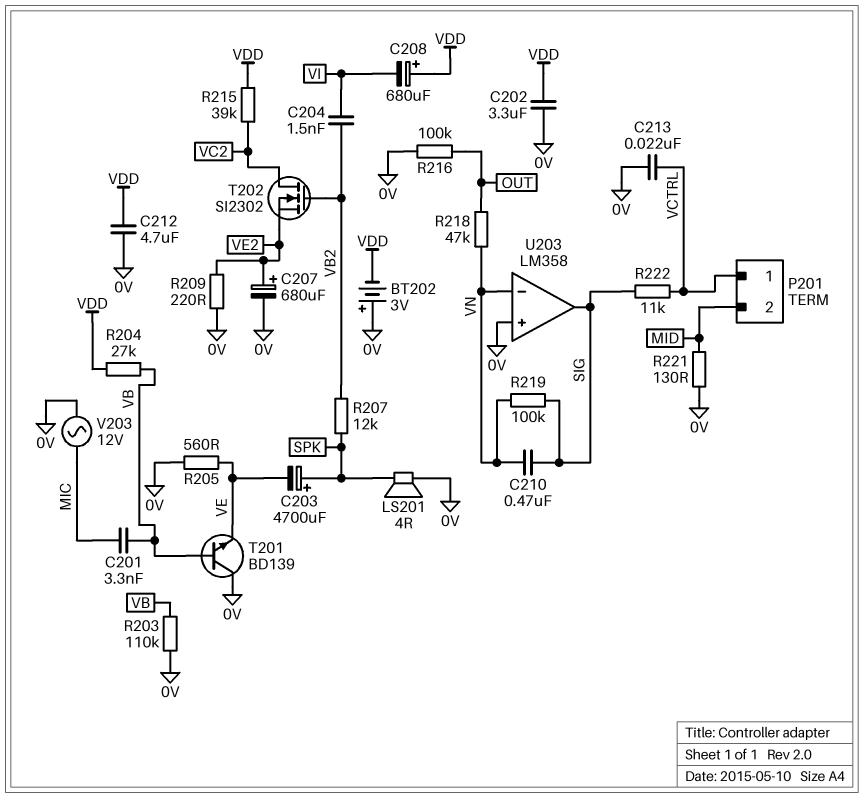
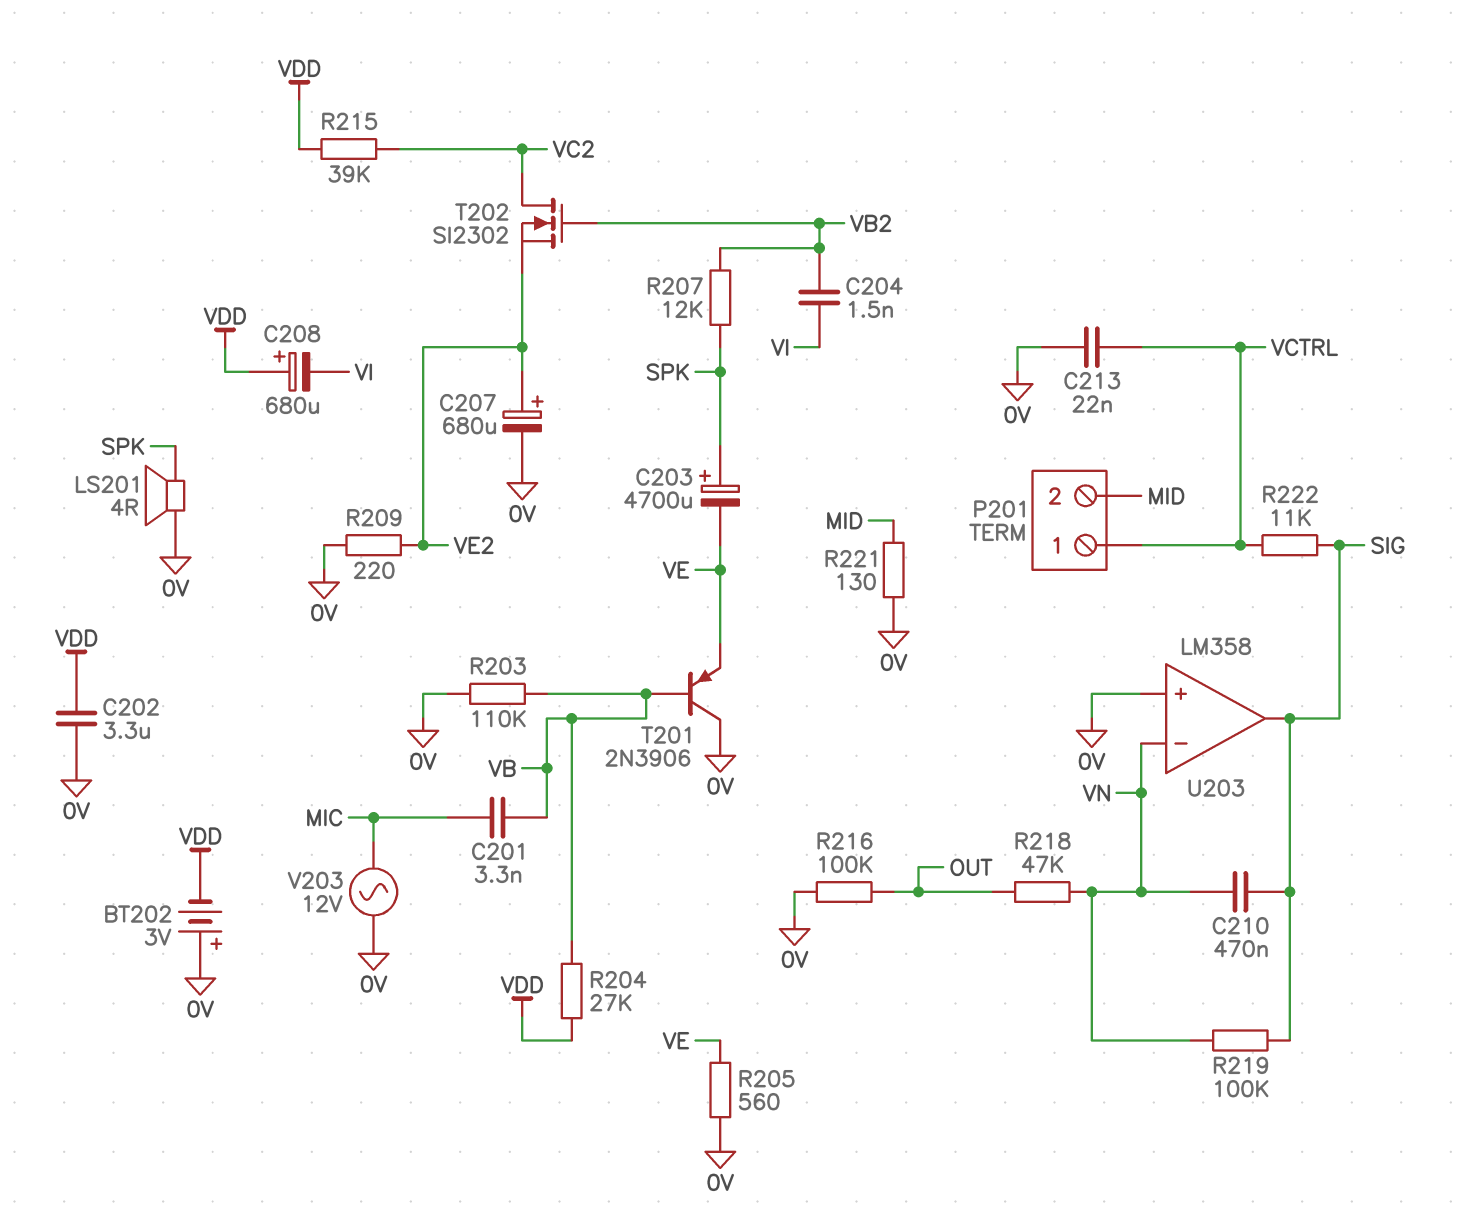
C212: 4.7uF (0V, VDD) -> none
T201: NPN BD139 (B VB, C 0V, E VE) -> PNP 2N3906 (B VB, C 0V, E VE)

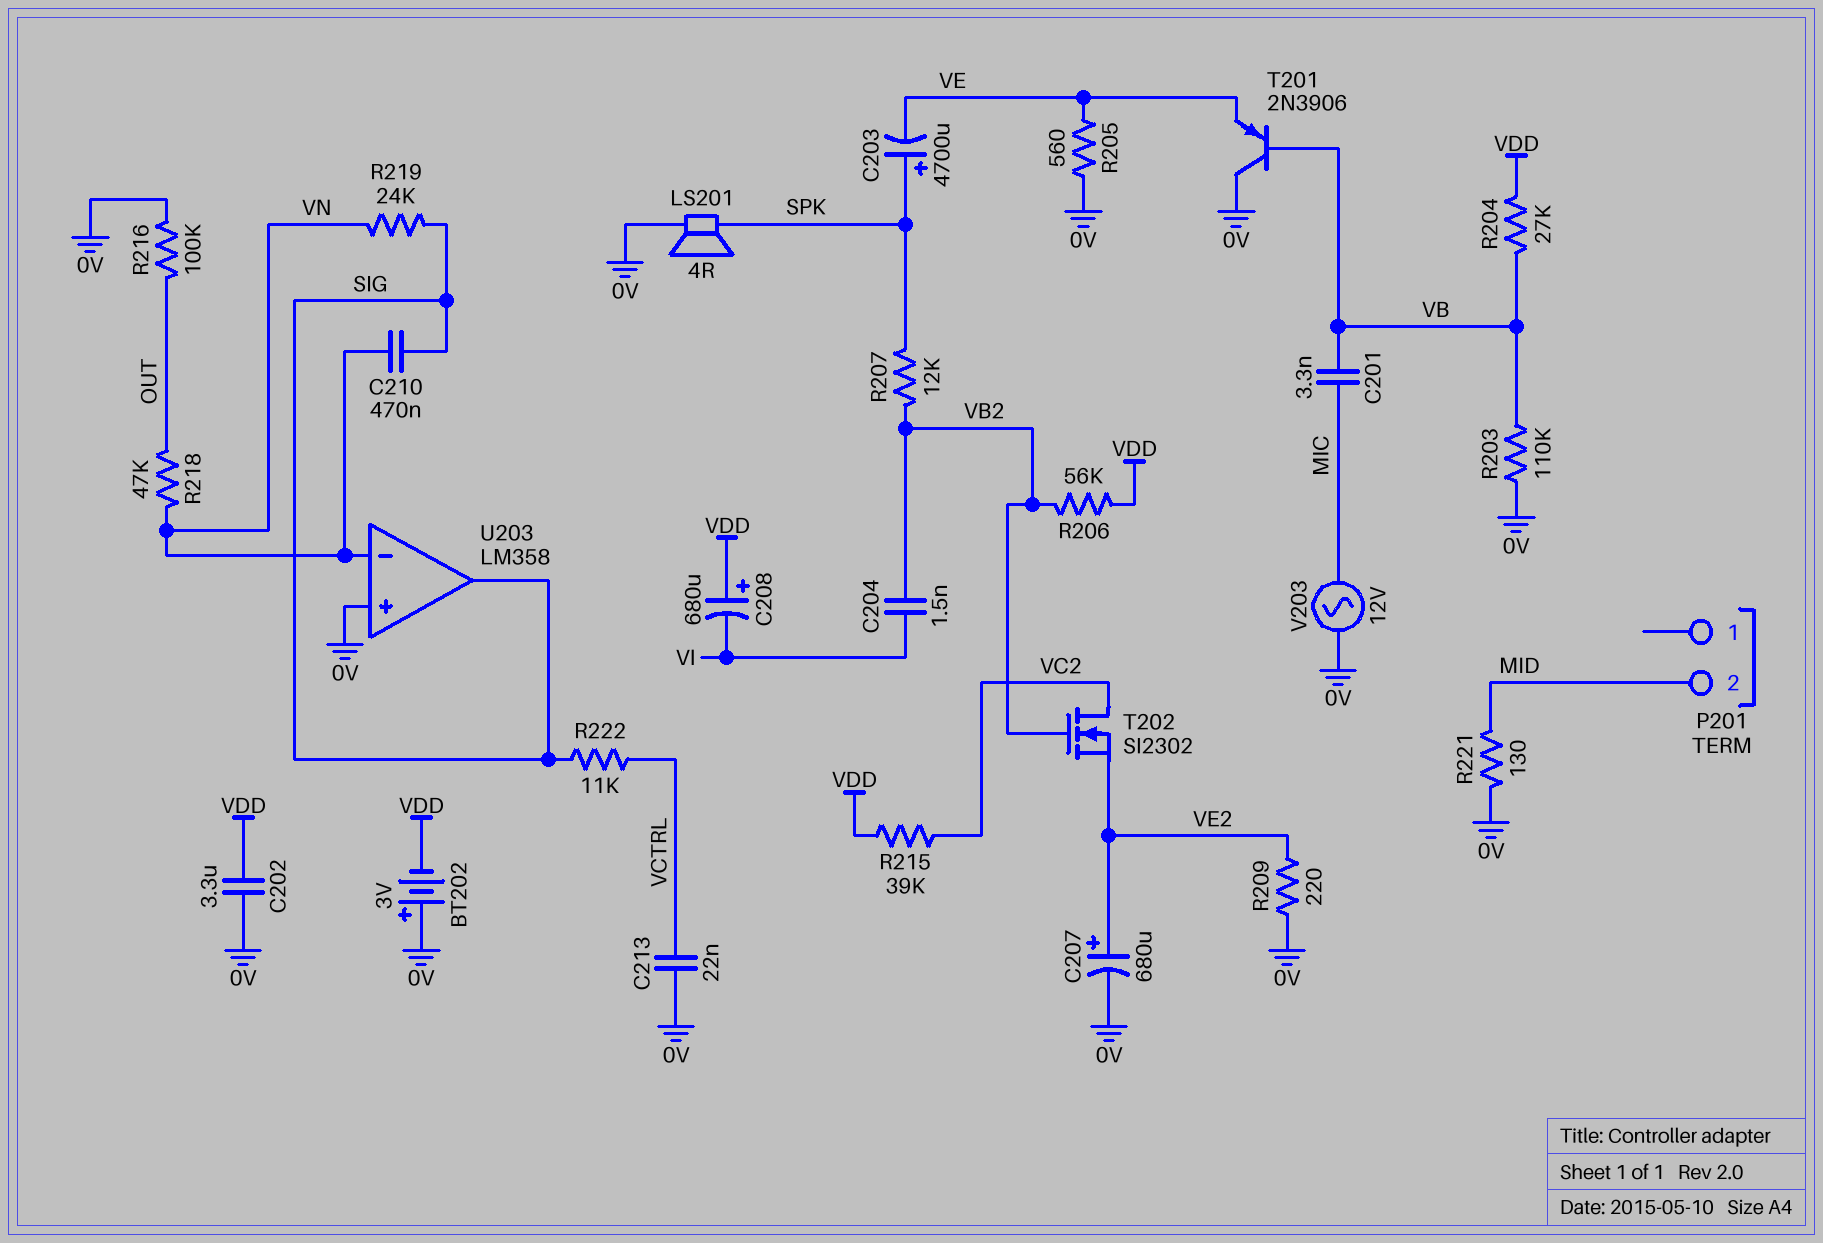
P201 pin 1: VCTRL -> none
R206: none -> 56k (VB2, VDD)
R219: 100k (SIG, VN) -> 24k (SIG, VN)

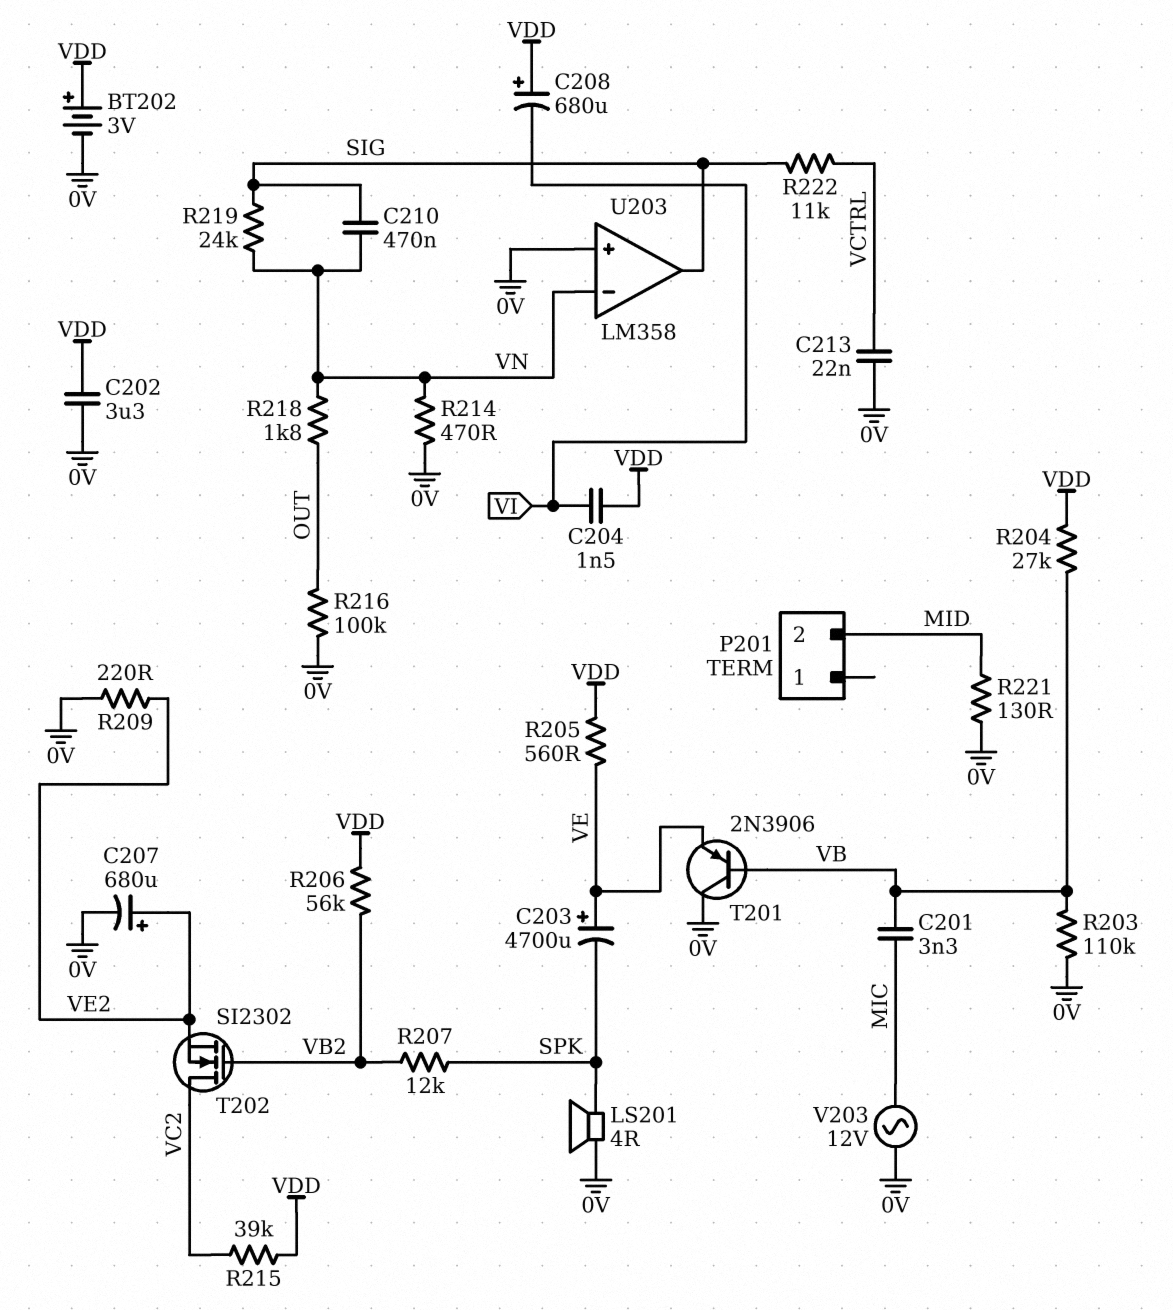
BT202: 3V (plus 0V, minus VDD) -> 3V (plus VDD, minus 0V)
C203: 4700uF (plus SPK, minus VE) -> 4700uF (plus VE, minus SPK)
C204: 1.5nF (VB2, VI) -> 1.5nF (VDD, VI)
R205: 560 (0V, VE) -> 560 (VDD, VE)
R214: none -> 470 (0V, VN)
R218: 47k (OUT, VN) -> 1.8k (OUT, VN)

